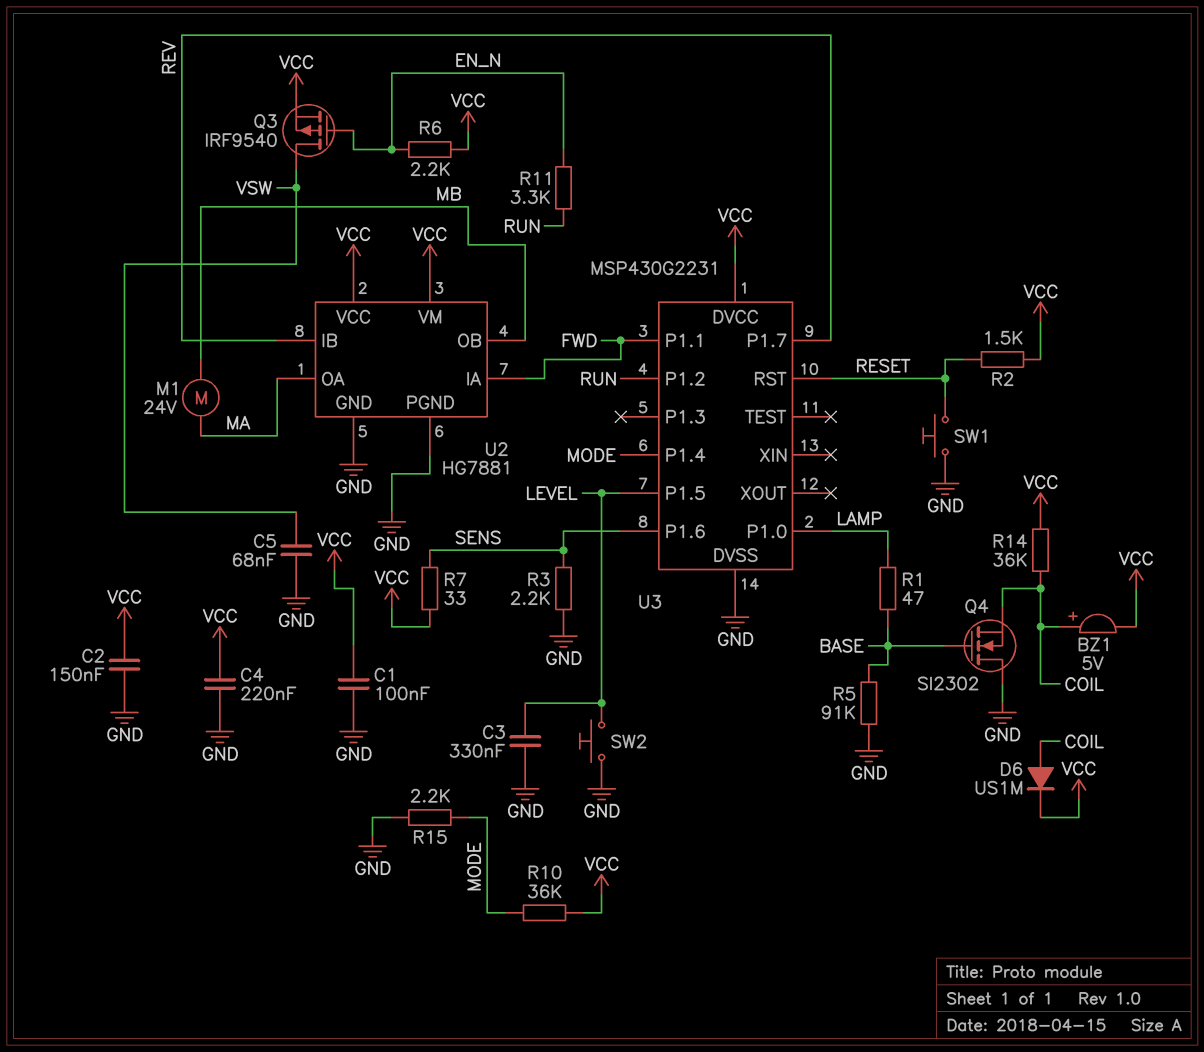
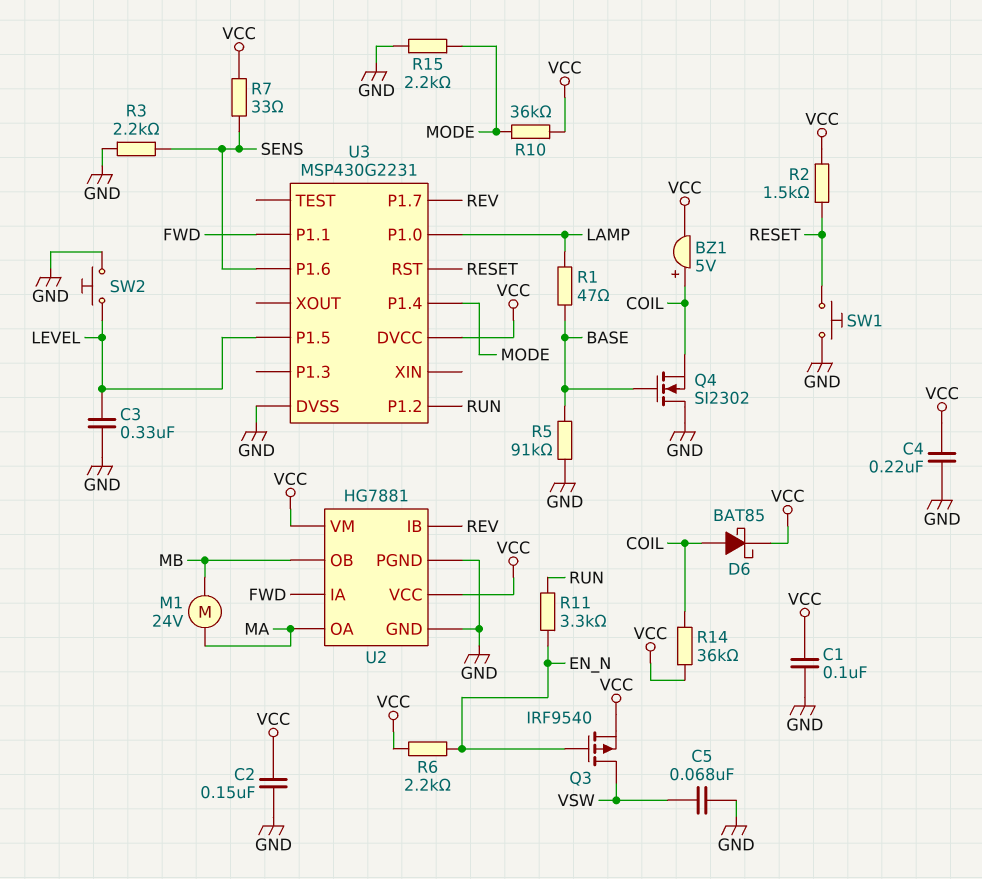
D6: diode US1M (A COIL, K VCC) -> schottky BAT85 (A COIL, K VCC)

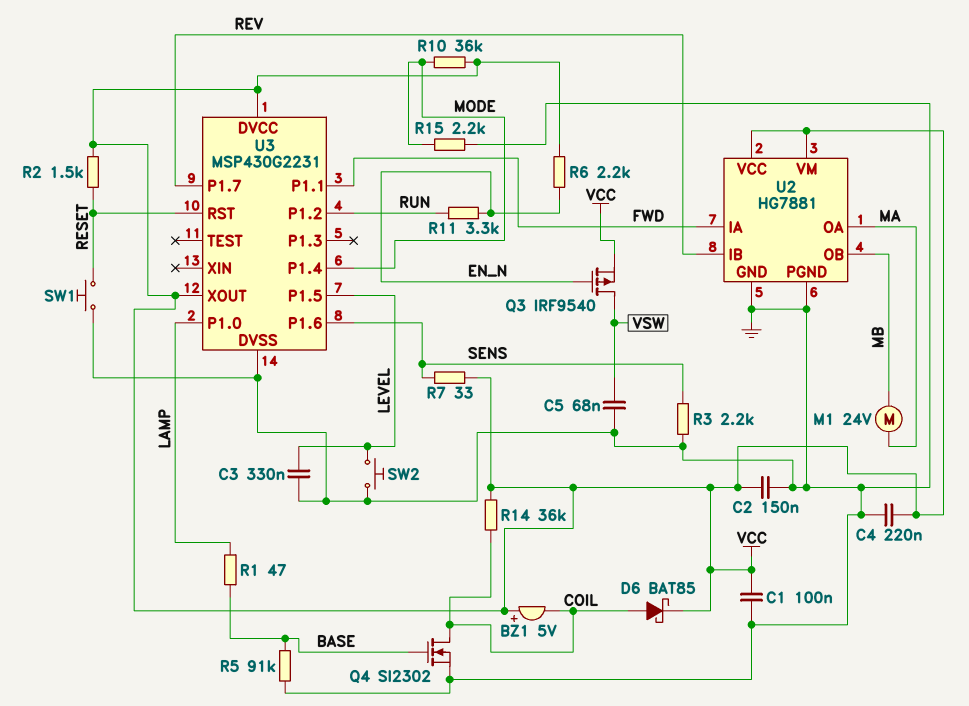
BZ1: buzzer 5V (plus COIL, minus VCC) -> buzzer 5V (plus VCC, minus COIL)
Q4: NMOS SI2302 (G BASE, D GND, S COIL) -> NMOS SI2302 (G BASE, D COIL, S GND)
U3 pin XOUT: none -> VCC

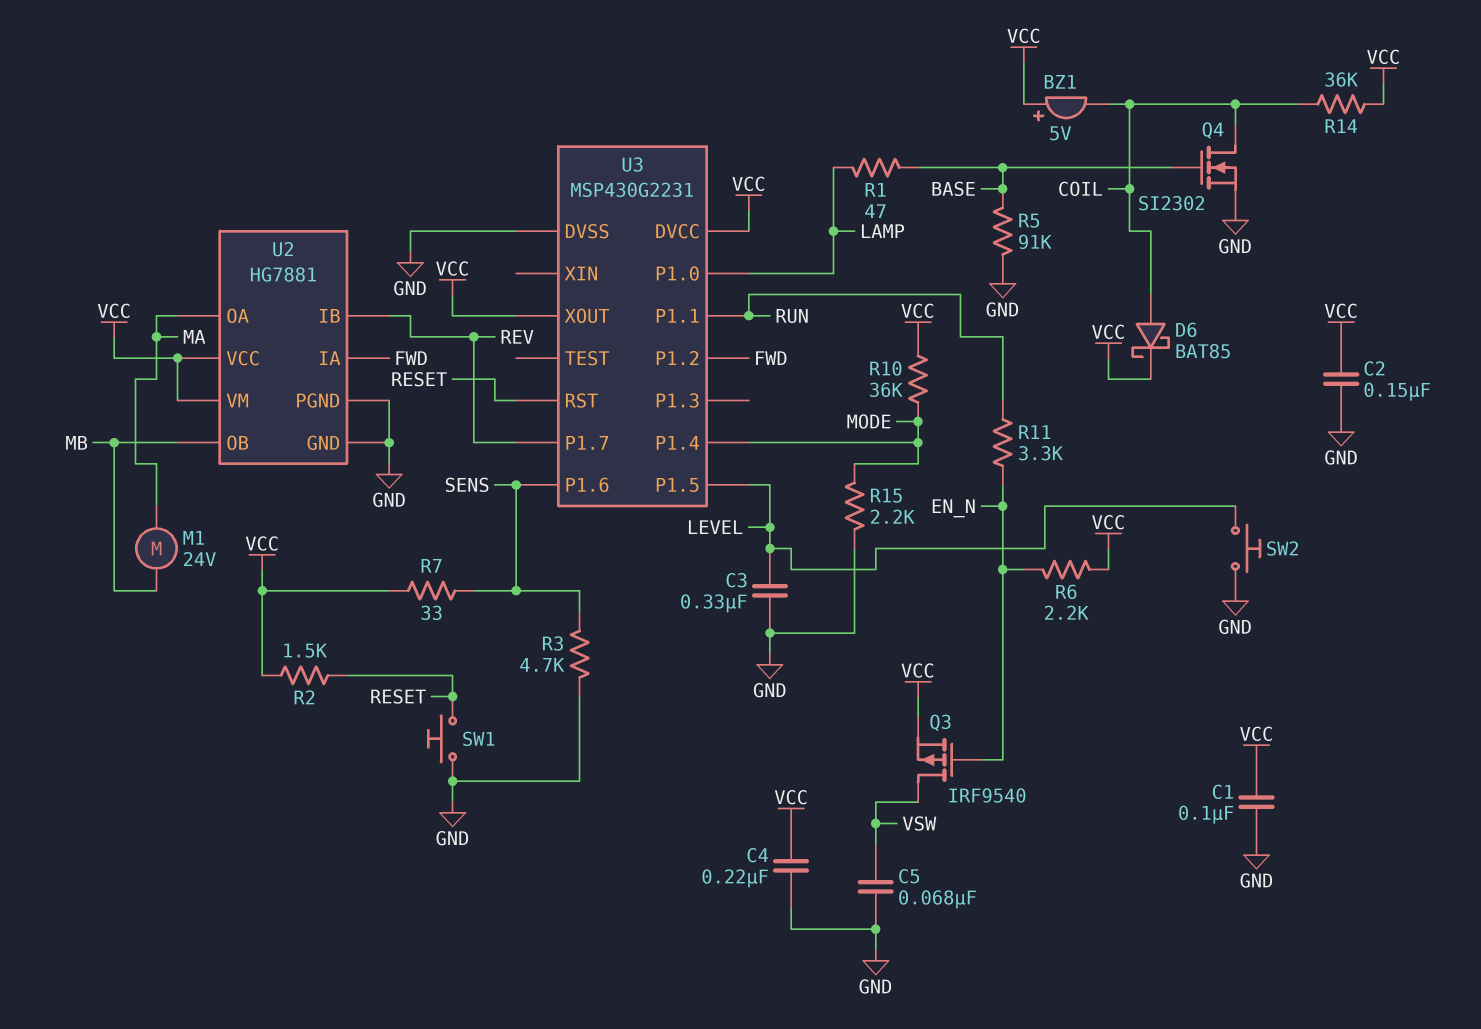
R3: 2.2k (GND, SENS) -> 4.7k (GND, SENS)
U3 pin P1.1: FWD -> RUN
U3 pin P1.2: RUN -> FWD

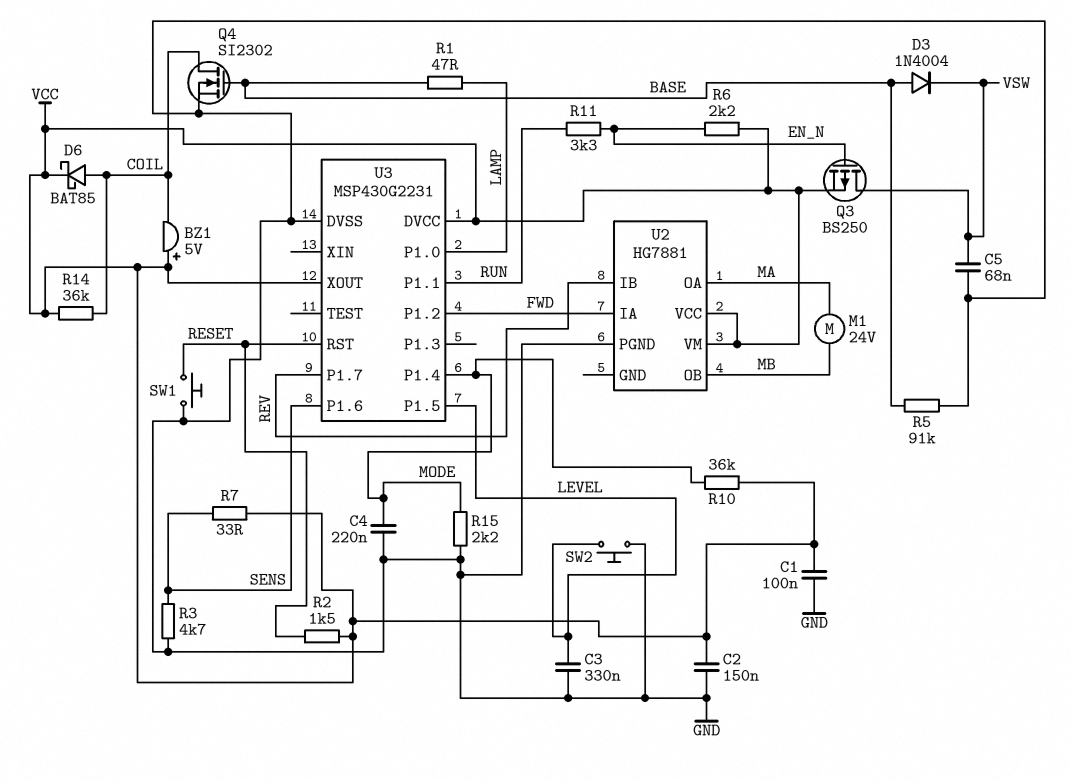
C4: 220nF (GND, VCC) -> 220nF (GND, MODE)
D3: none -> diode 1N4004 (A BASE, K VSW)
Q3: PMOS IRF9540 (G EN_N, D VSW, S VCC) -> PMOS BS250 (G EN_N, D VSW, S VCC)
U2 pin GND: GND -> none

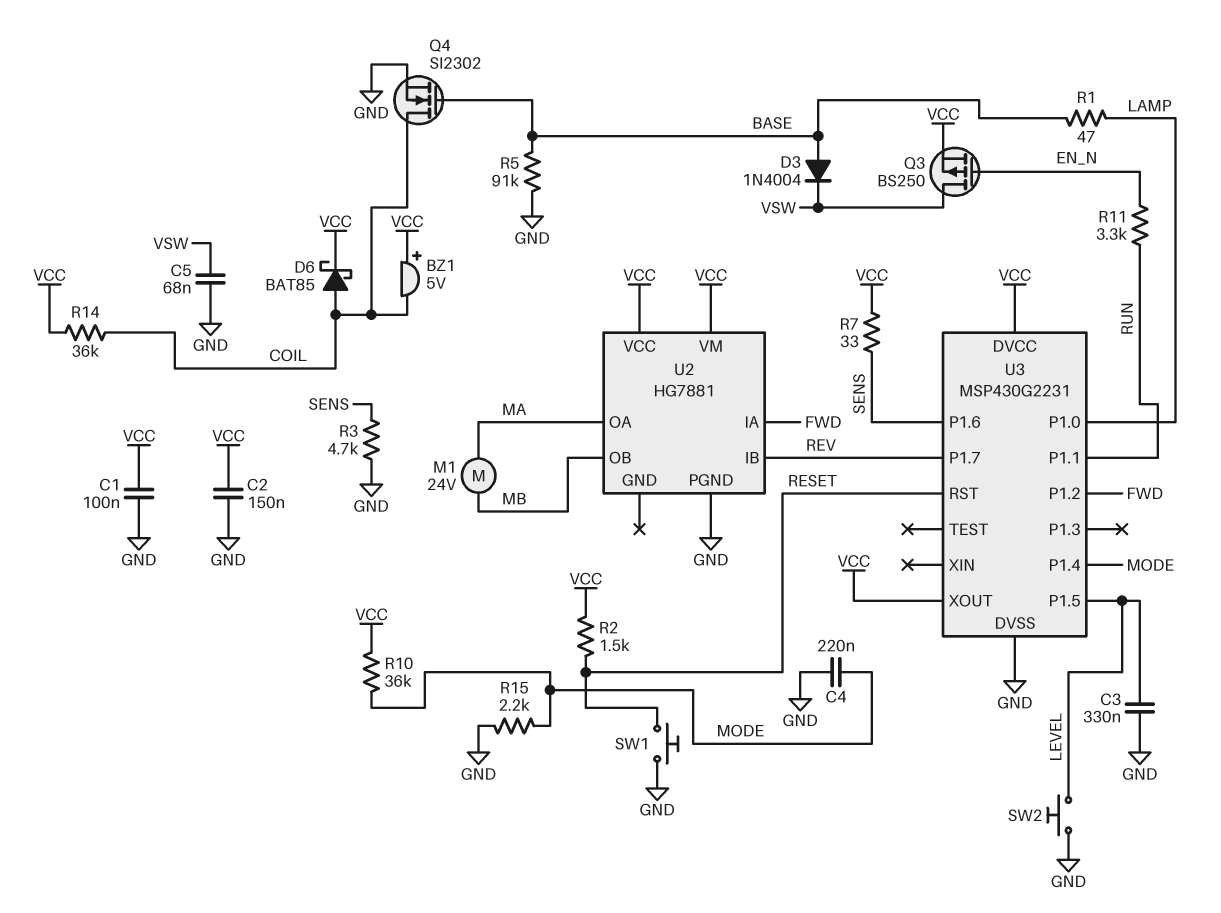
R6: 2.2k (EN_N, VCC) -> none

